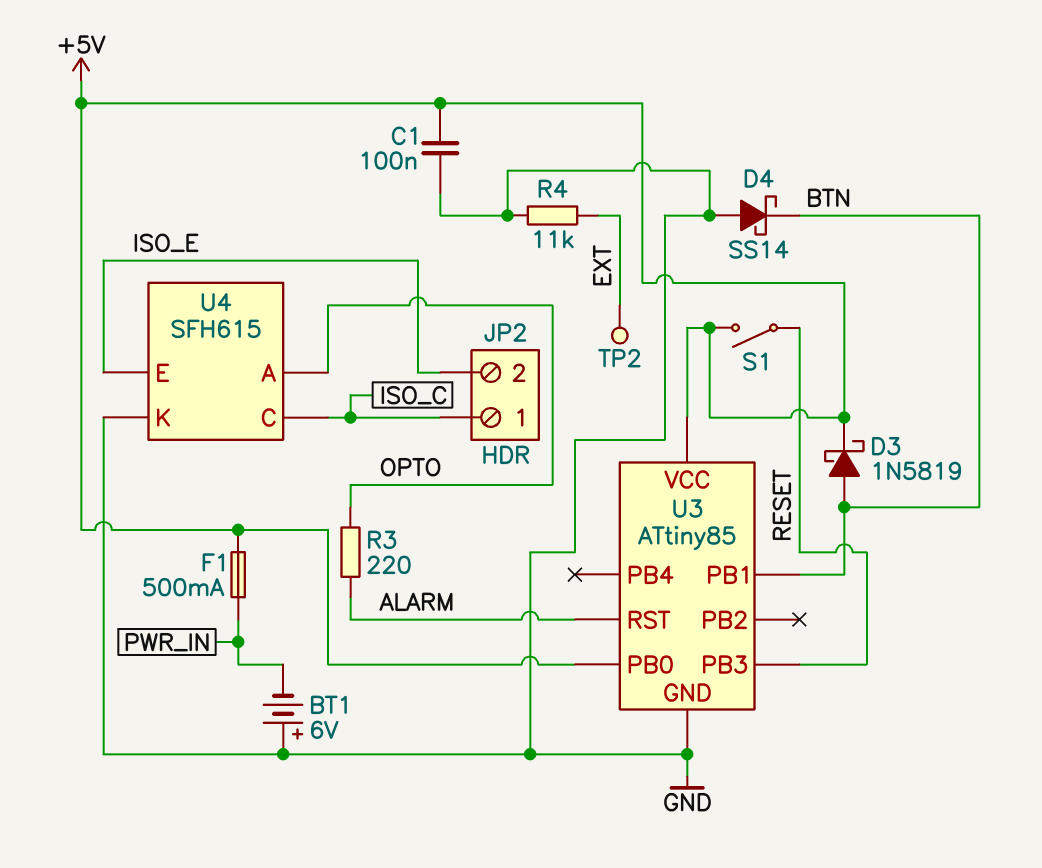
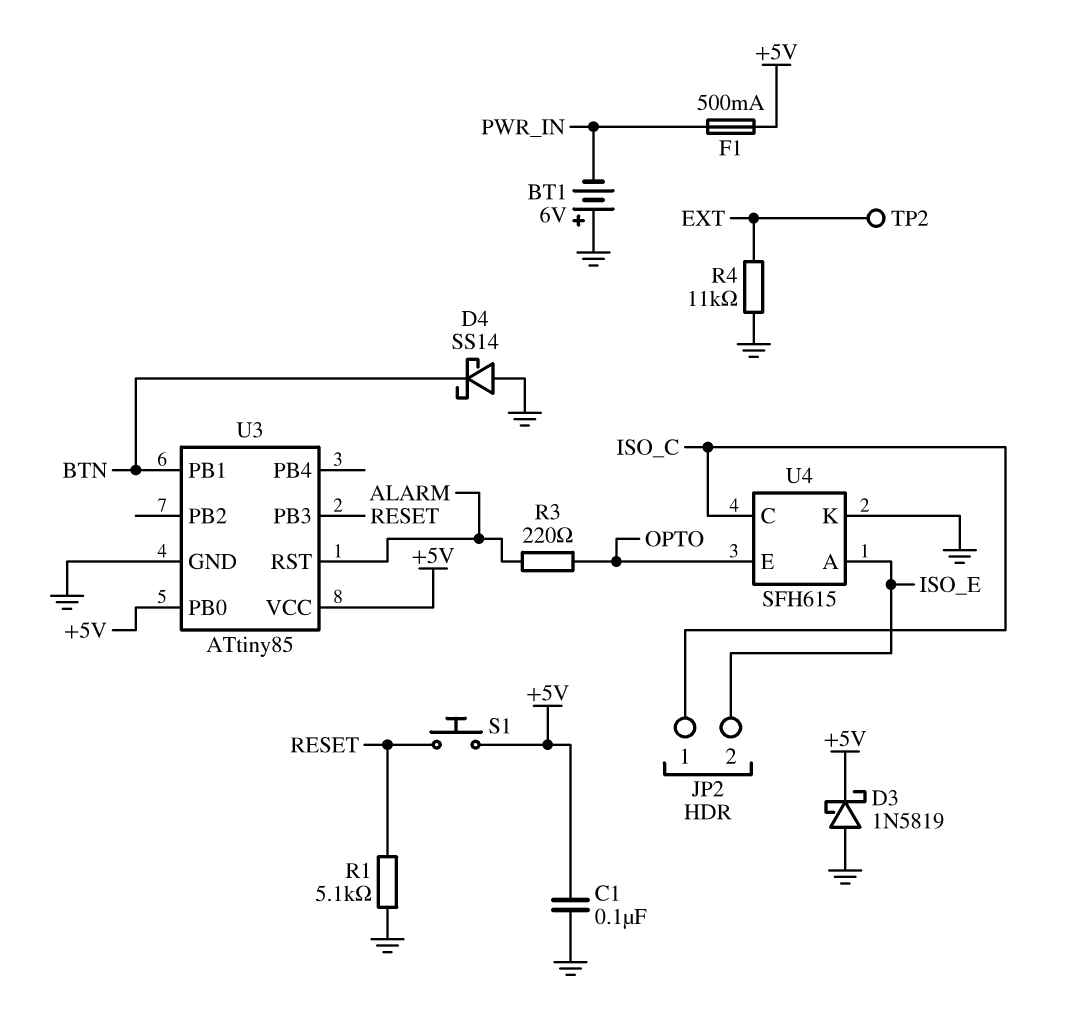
D3: schottky 1N5819 (A BTN, K +5V) -> schottky 1N5819 (A GND, K +5V)
R1: none -> 5.1k (GND, RESET)
S1: switch (+5V, RESET) -> button (+5V, RESET)
U4 pin A: OPTO -> ISO_E
U4 pin E: ISO_E -> OPTO

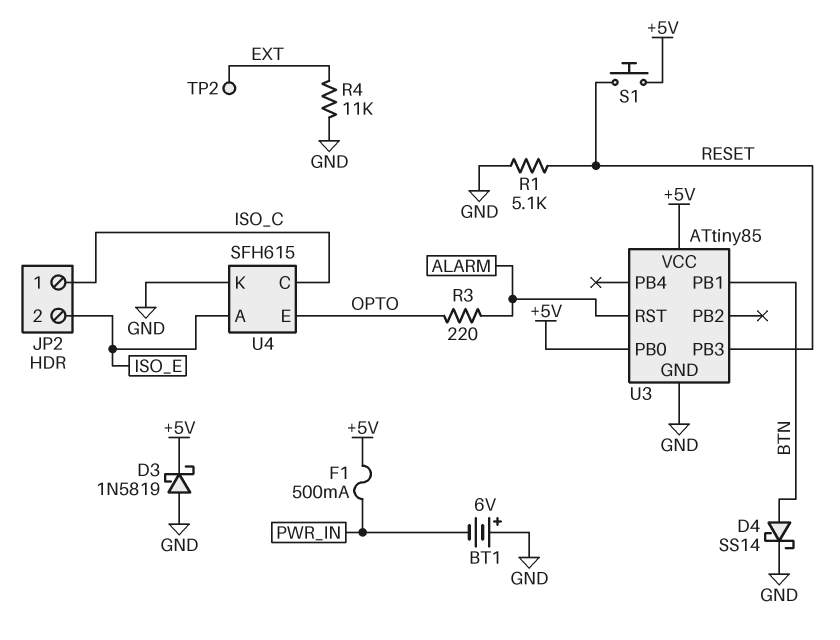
C1: 100nF (+5V, GND) -> none
D4: schottky SS14 (A GND, K BTN) -> schottky SS14 (A BTN, K GND)

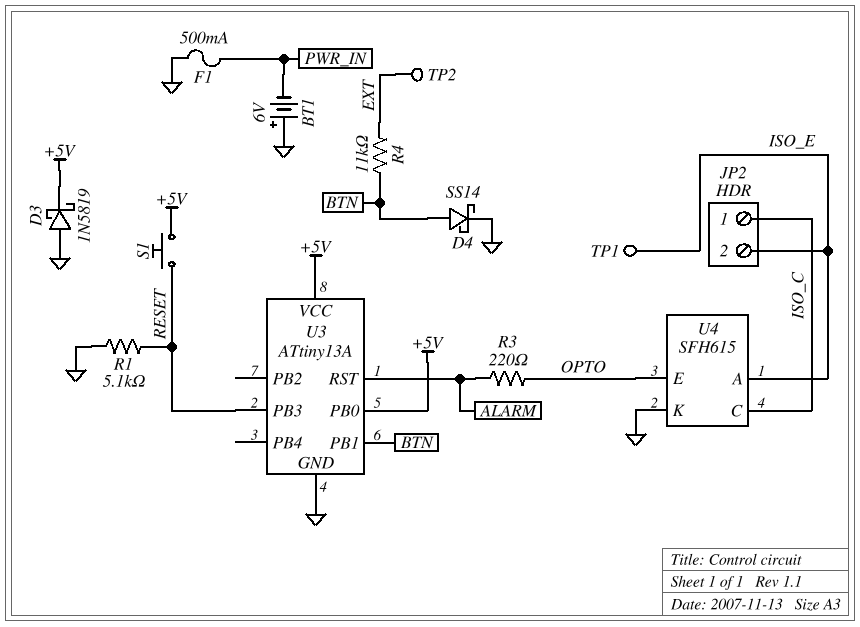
F1: 500mA (+5V, PWR_IN) -> 500mA (GND, PWR_IN)
R4: 11k (EXT, GND) -> 11k (BTN, EXT)
TP1: none -> test point (ISO_E)
U3: ATtiny85 -> ATtiny13A

